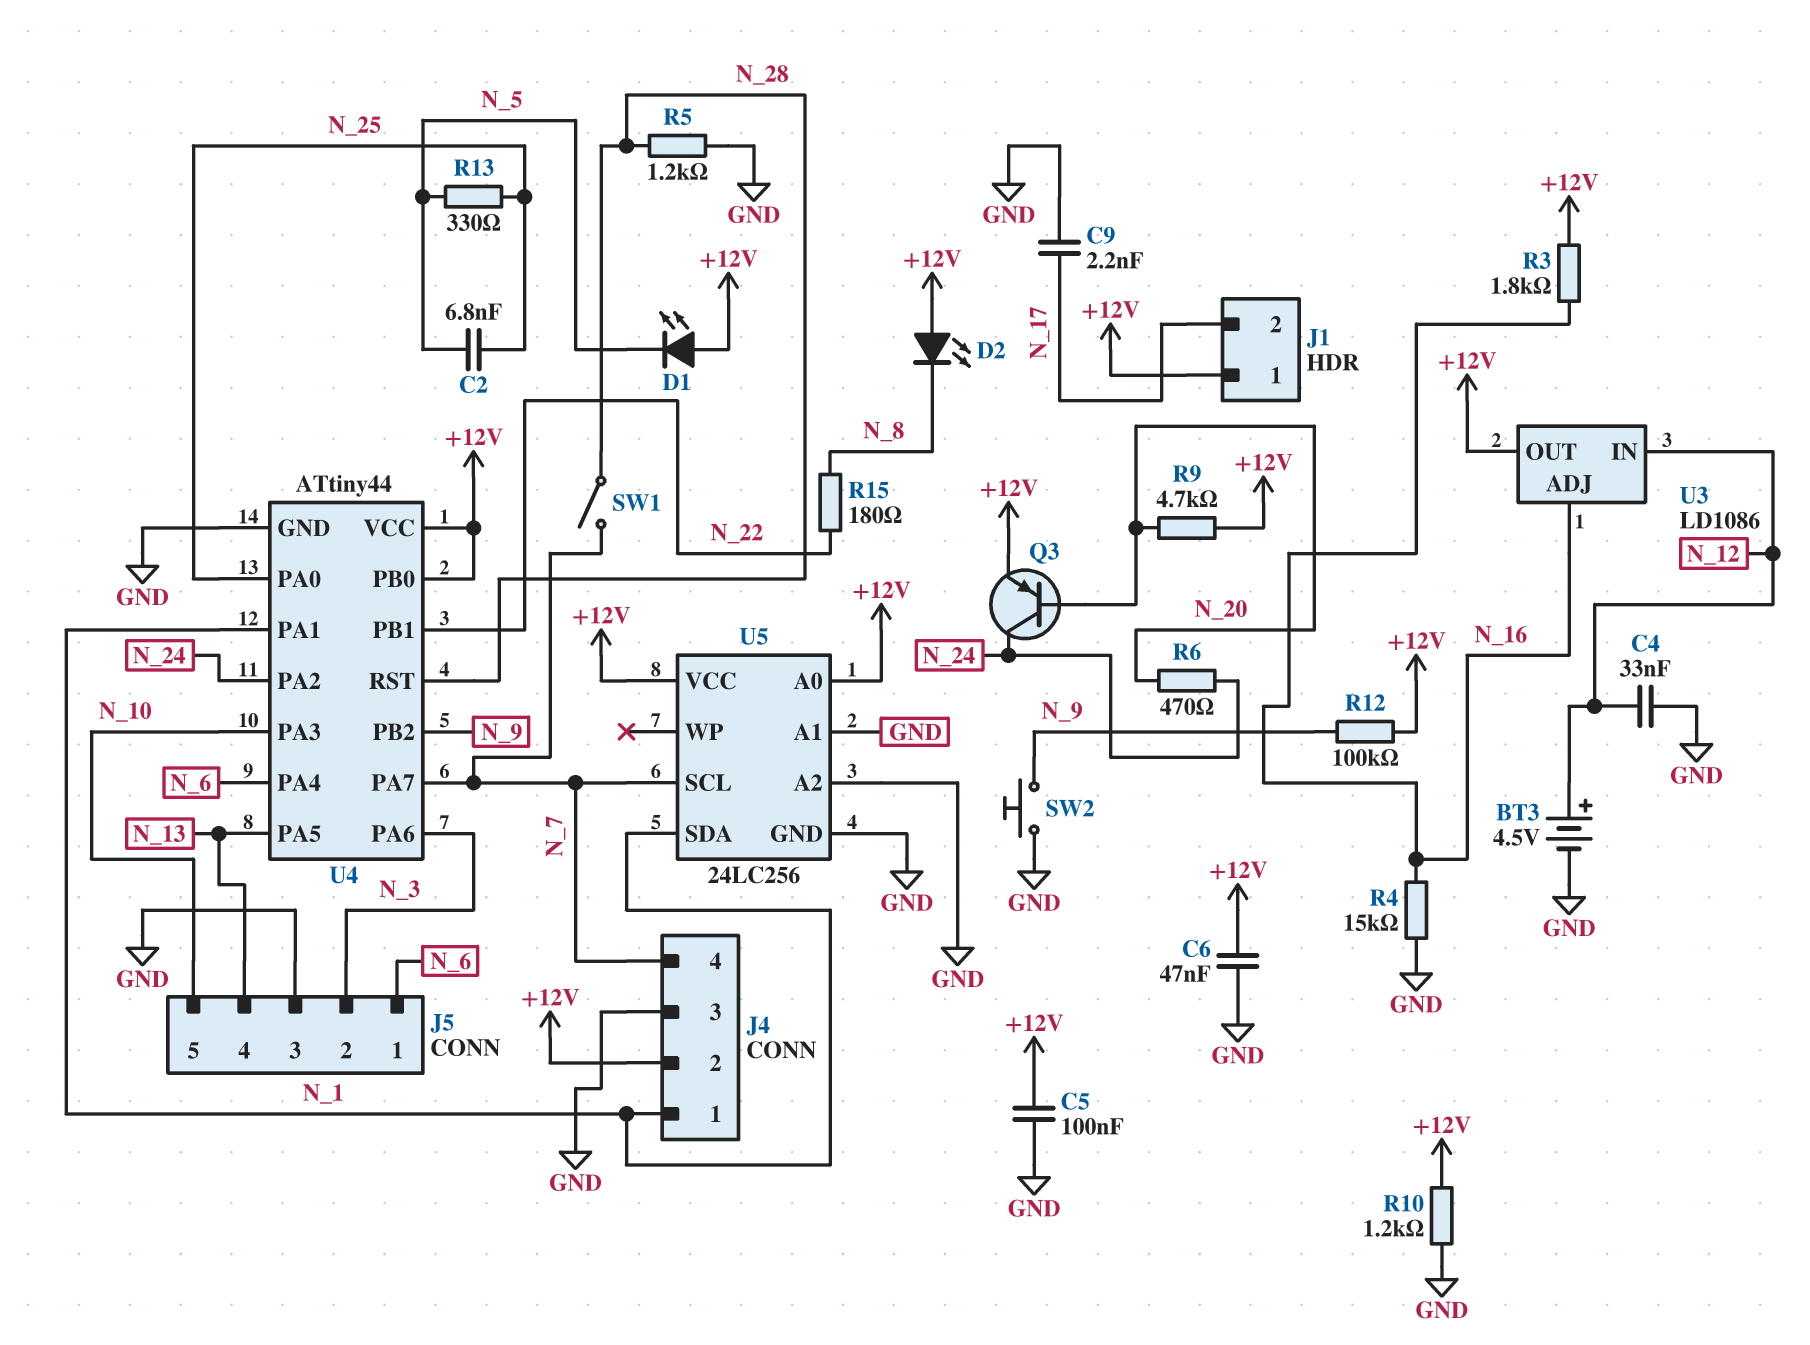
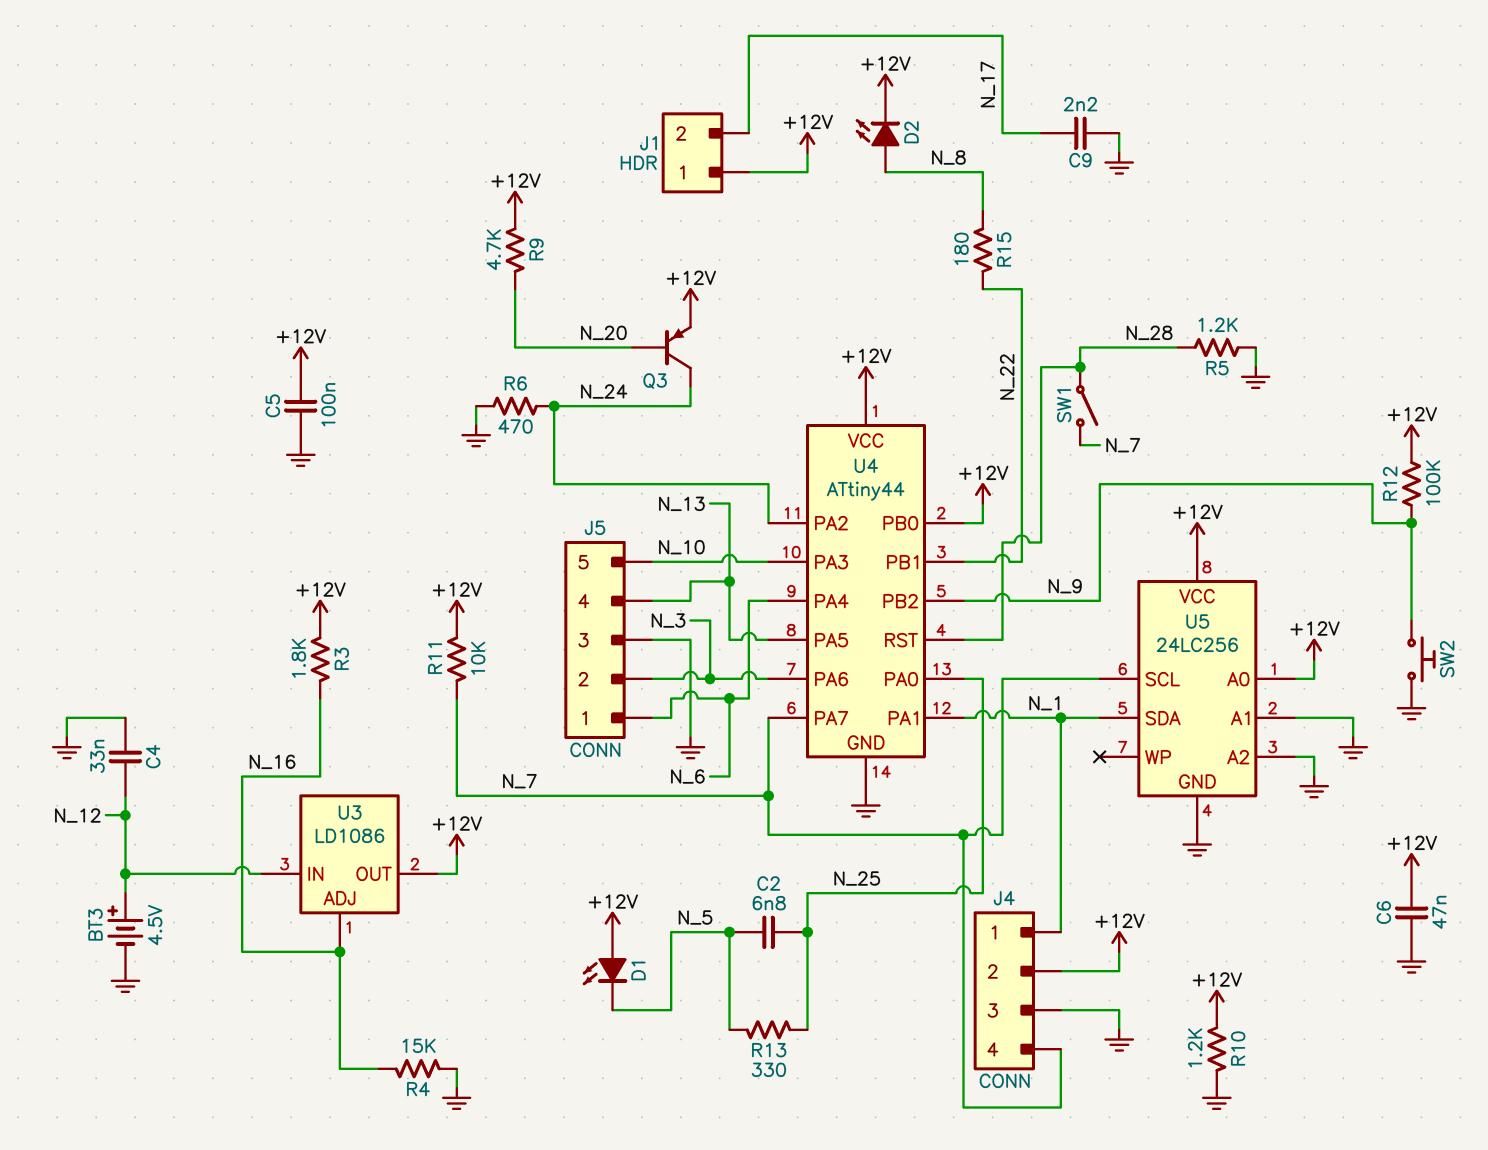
D2: LED (A +12V, K N_8) -> LED (A N_8, K +12V)
R6: 470 (N_20, N_24) -> 470 (GND, N_24)
R11: none -> 10k (+12V, N_7)

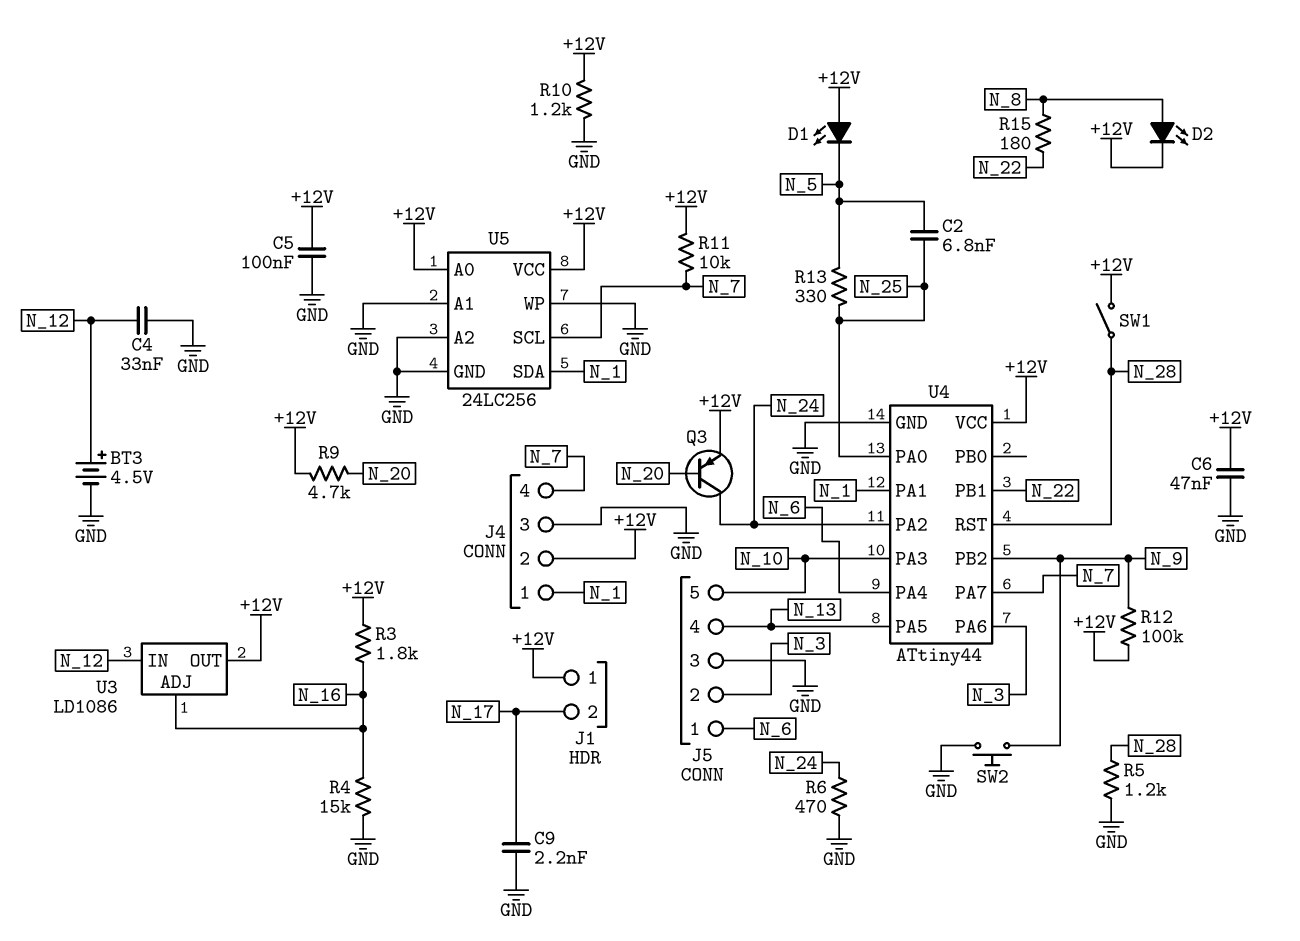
SW1: switch (N_7, N_28) -> switch (+12V, N_28)
U4 pin PB0: +12V -> none
U5 pin WP: none -> GND

